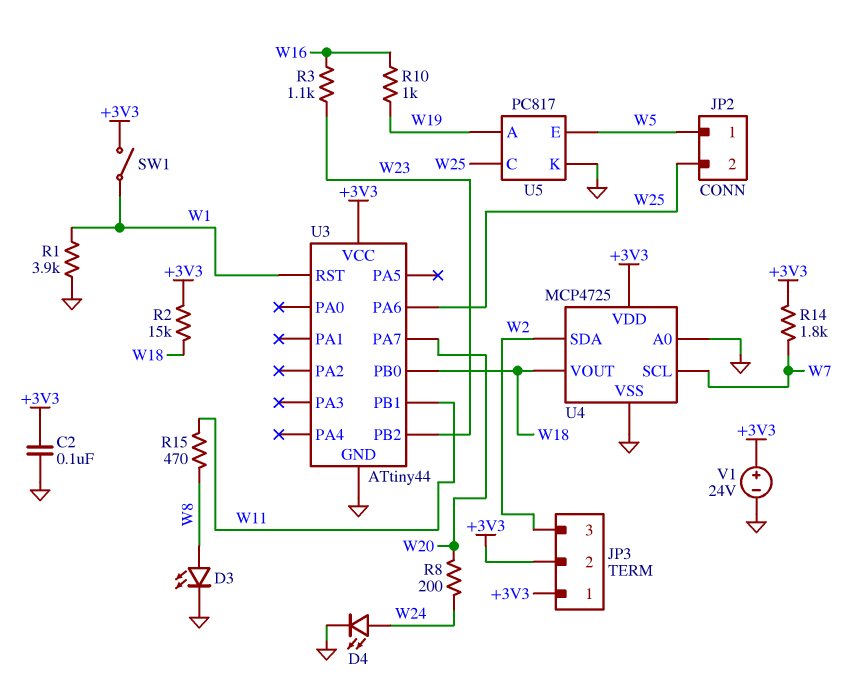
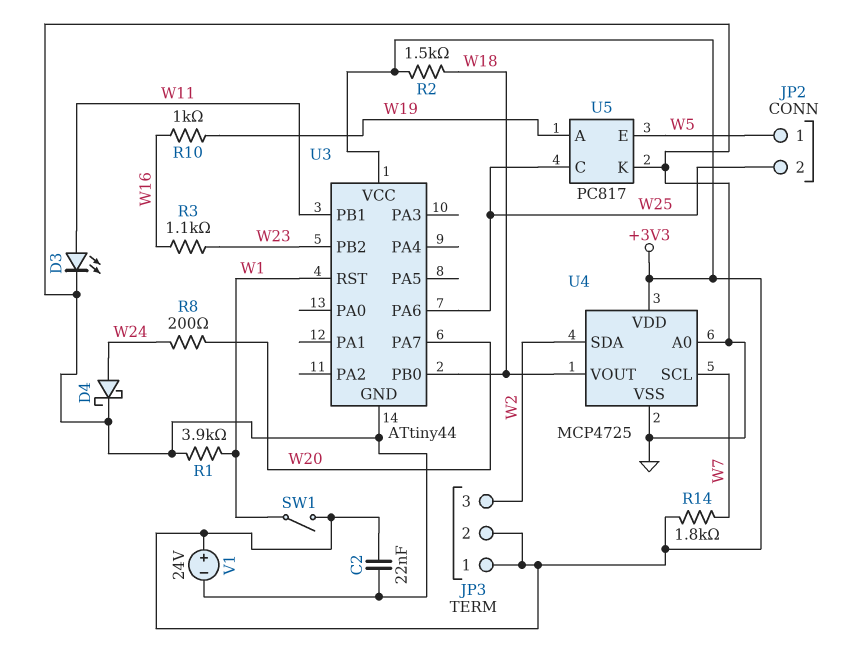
C2: 100nF (+3V3, GND) -> 22nF (+3V3, GND)
D3: LED (A W8, K GND) -> LED (A W11, K GND)
D4: LED (A W24, K GND) -> schottky (A W24, K GND)
R2: 15k (+3V3, W18) -> 1.5k (+3V3, W18)
R15: 470 (W8, W11) -> none

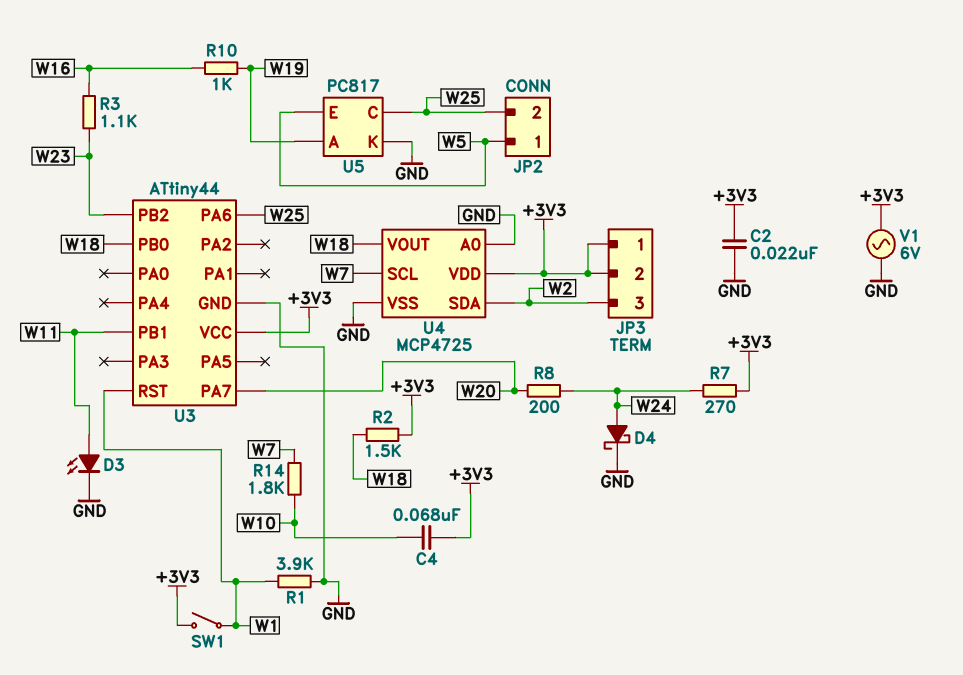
C4: none -> 68nF (+3V3, W10)
R7: none -> 270 (+3V3, W24)
R14: 1.8k (+3V3, W7) -> 1.8k (W7, W10)
V1: 24V (plus +3V3, minus GND) -> AC 6V (+3V3, GND)

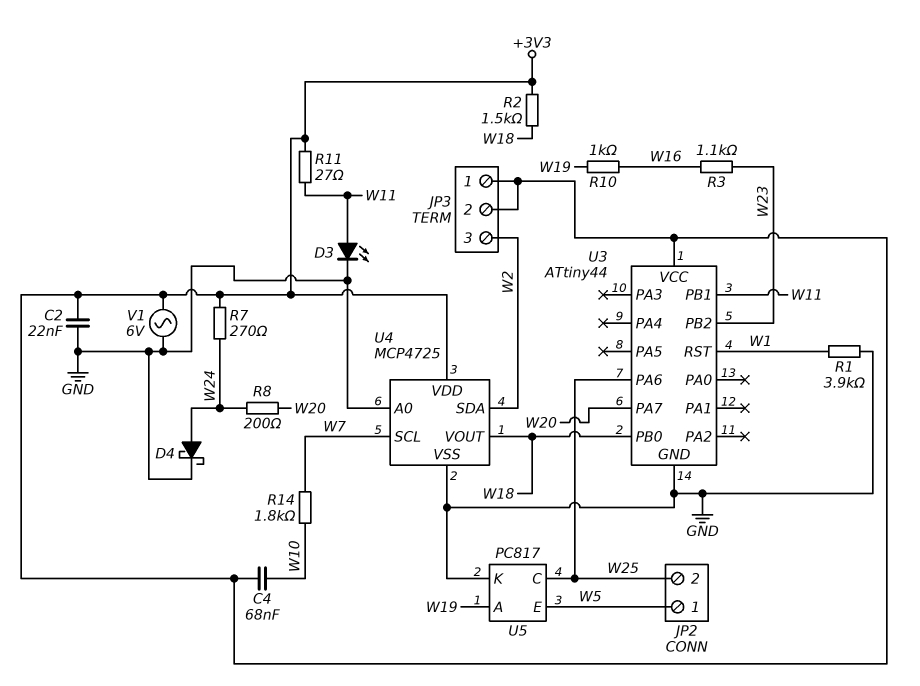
R11: none -> 27 (+3V3, W11)
SW1: switch (+3V3, W1) -> none

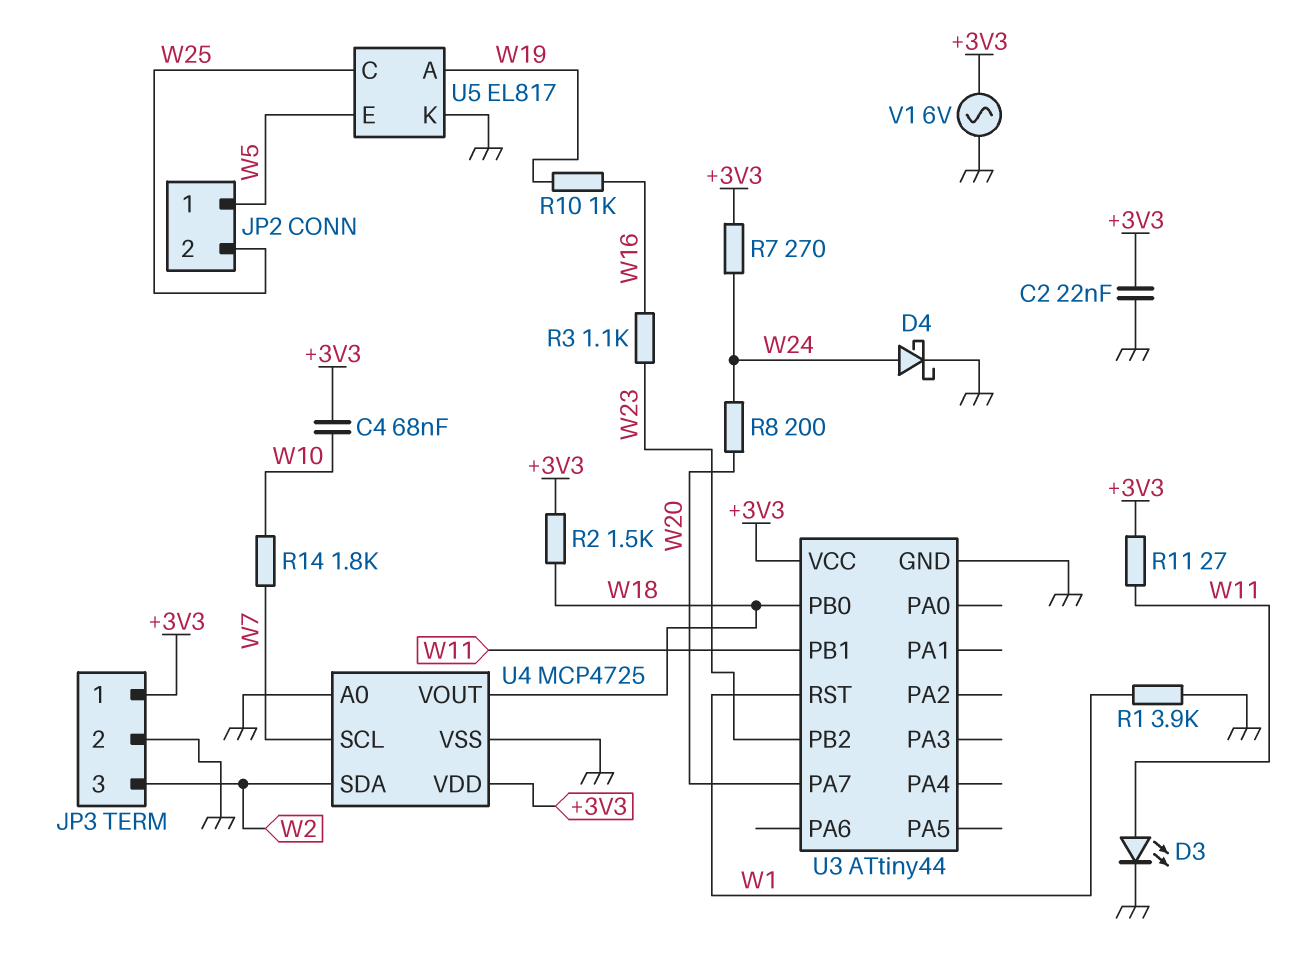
JP3 pin 2: +3V3 -> GND
U3 pin PA6: W25 -> none
U5: PC817 -> EL817

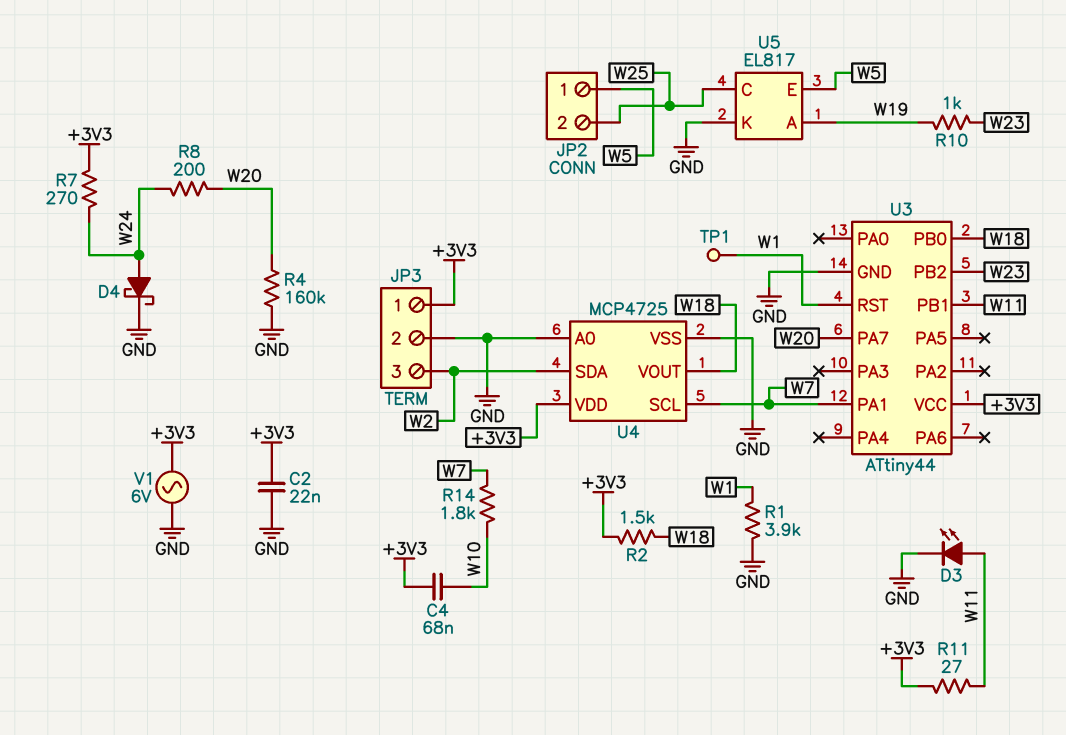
R3: 1.1k (W16, W23) -> none
R4: none -> 160k (GND, W20)
R10: 1k (W16, W19) -> 1k (W19, W23)
TP1: none -> test point (W1)
U3 pin PA1: none -> W7

